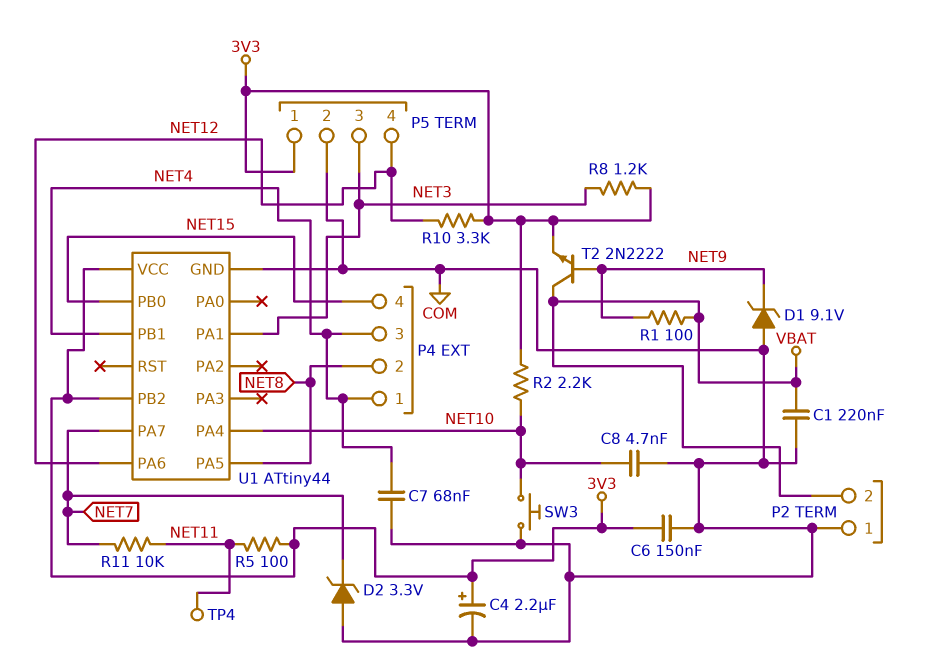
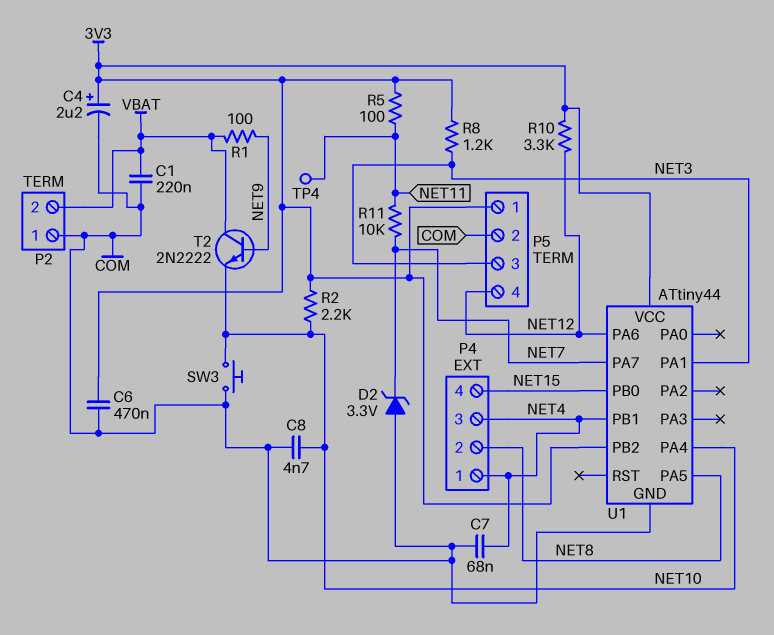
C6: 150nF (3V3, COM) -> 470nF (3V3, COM)
D1: zener 9.1V (A COM, K NET9) -> none
T2: NPN 2N2222 (B NET9, C VBAT, E 3V3) -> NPN 2N2222 (B NET9, C VBAT, E NET10)

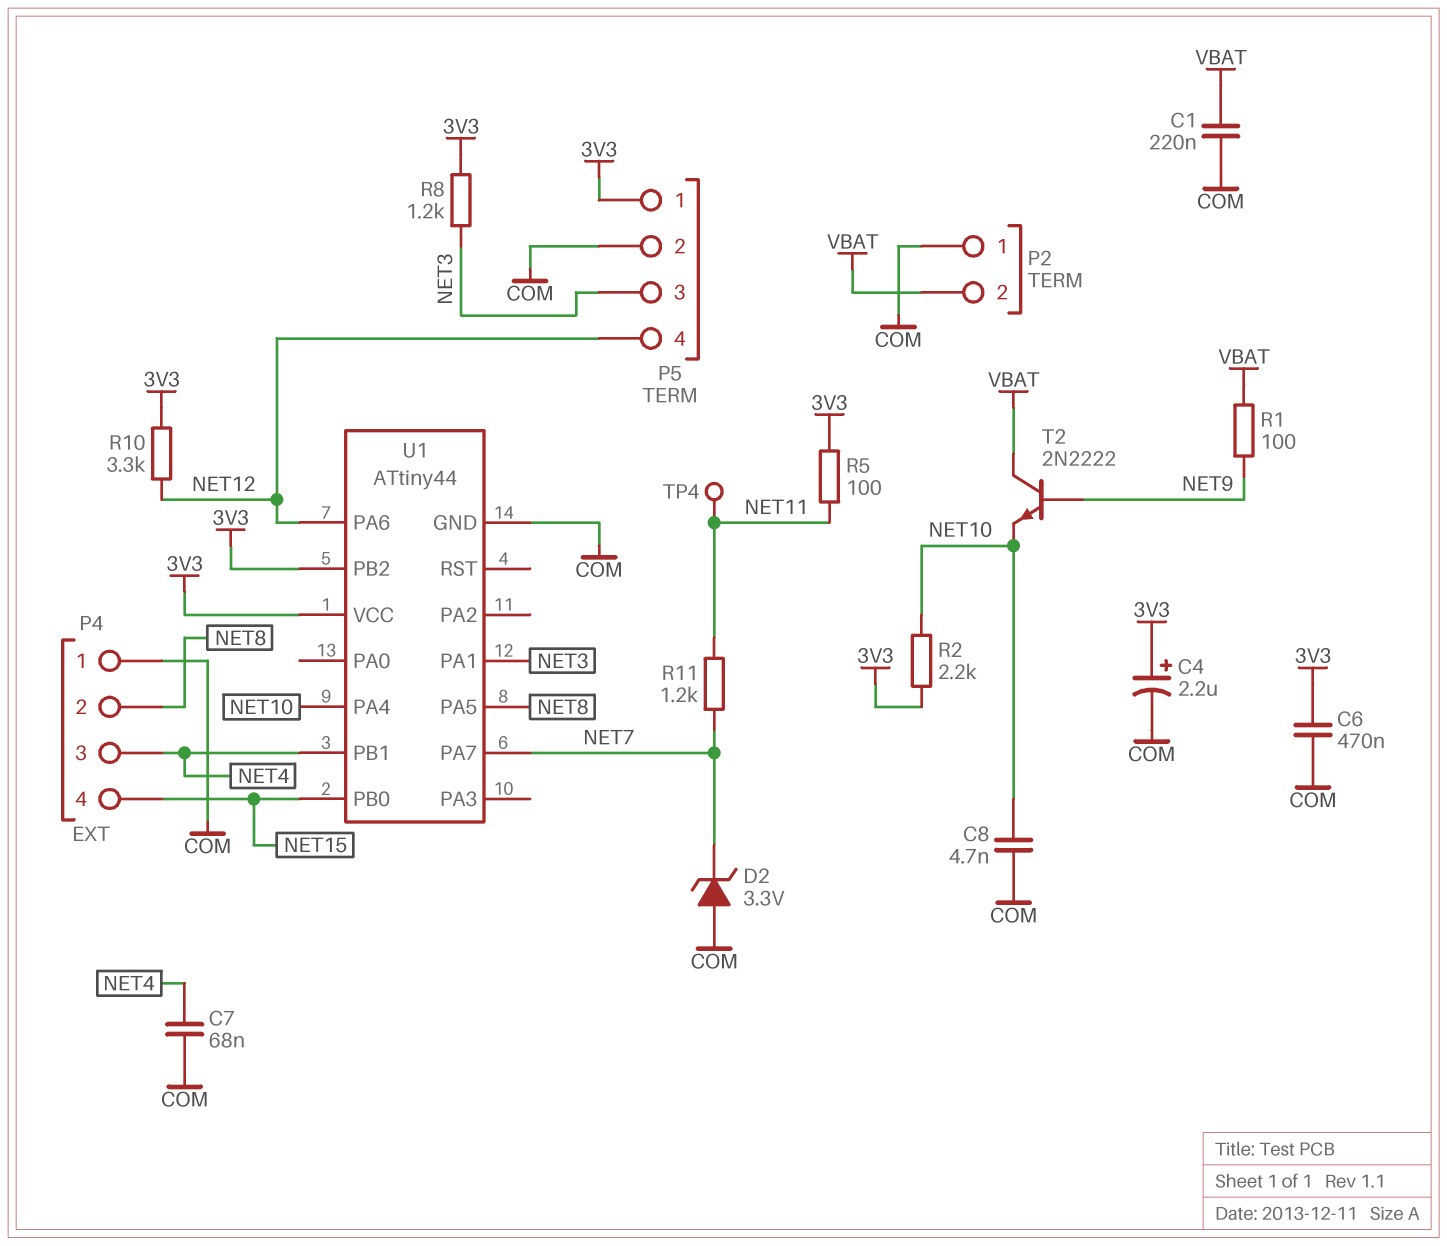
P4 pin 1: NET4 -> COM
R11: 10k (NET7, NET11) -> 1.2k (NET7, NET11)
SW3: button (COM, NET10) -> none

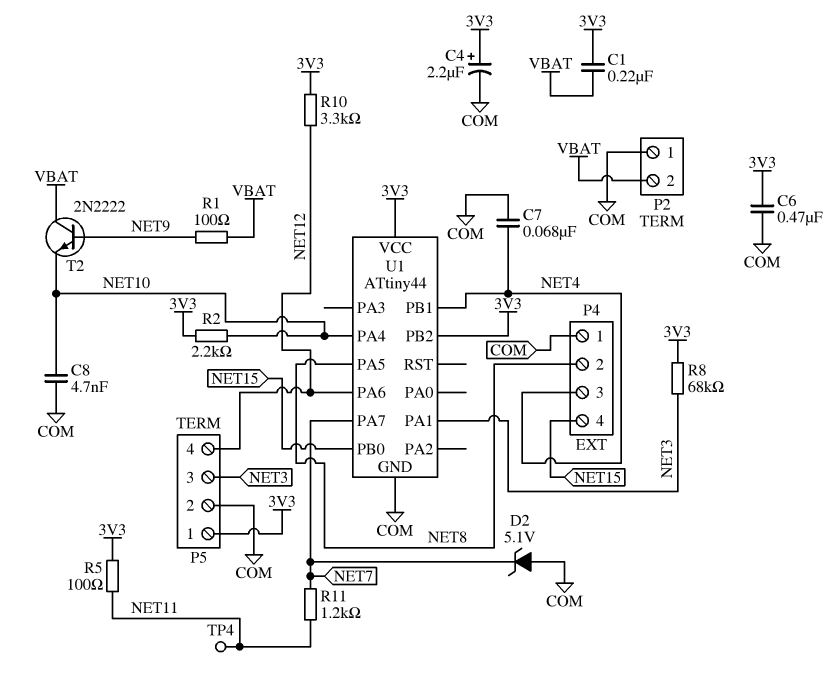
C1: 220nF (COM, VBAT) -> 220nF (3V3, VBAT)
D2: zener 3.3V (A COM, K NET7) -> zener 5.1V (A COM, K NET7)
R8: 1.2k (3V3, NET3) -> 68k (3V3, NET3)

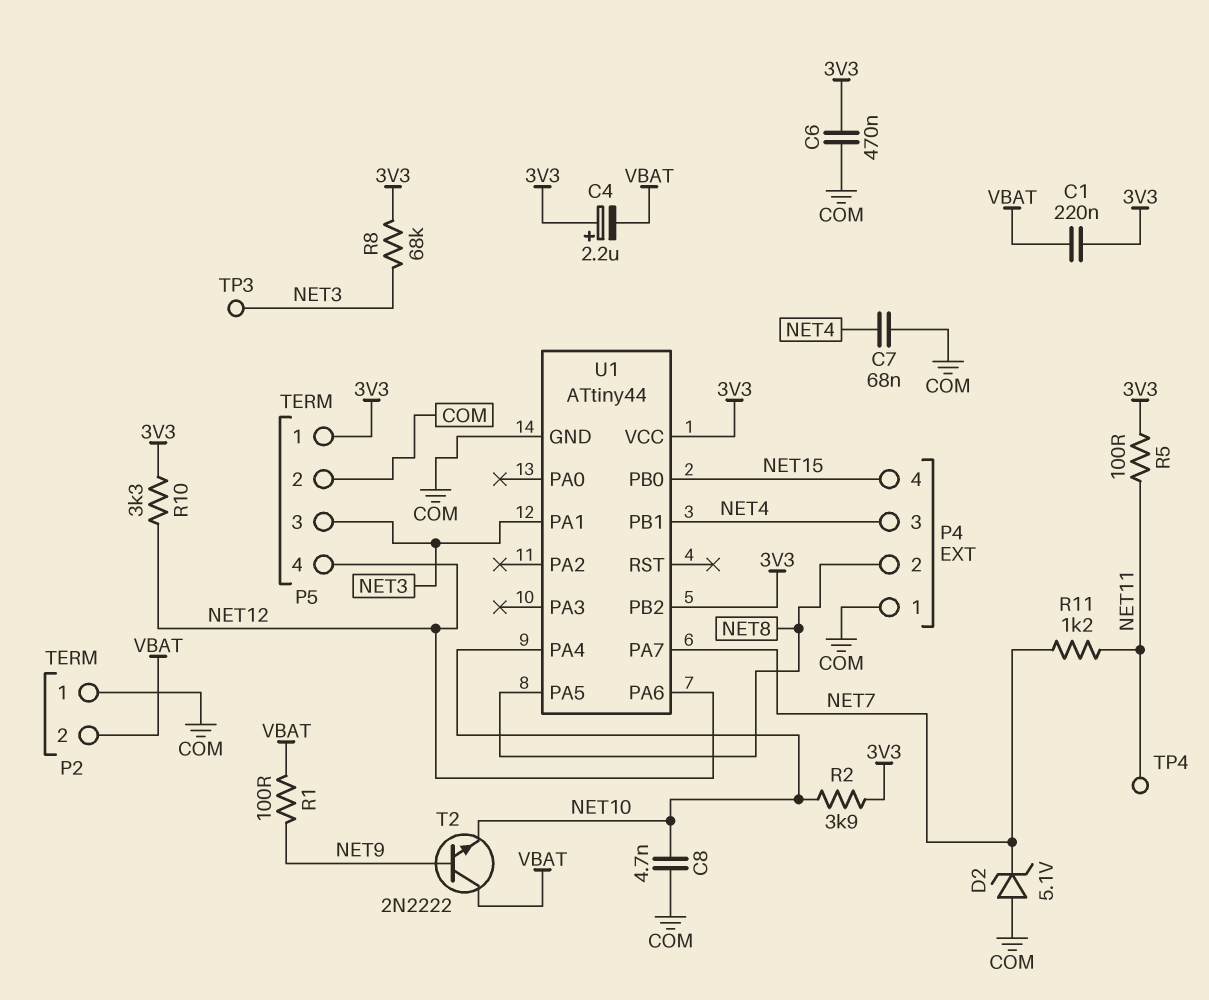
C4: 2.2uF (plus 3V3, minus COM) -> 2.2uF (plus 3V3, minus VBAT)
R2: 2.2k (3V3, NET10) -> 3.9k (3V3, NET10)
TP3: none -> test point (NET3)

